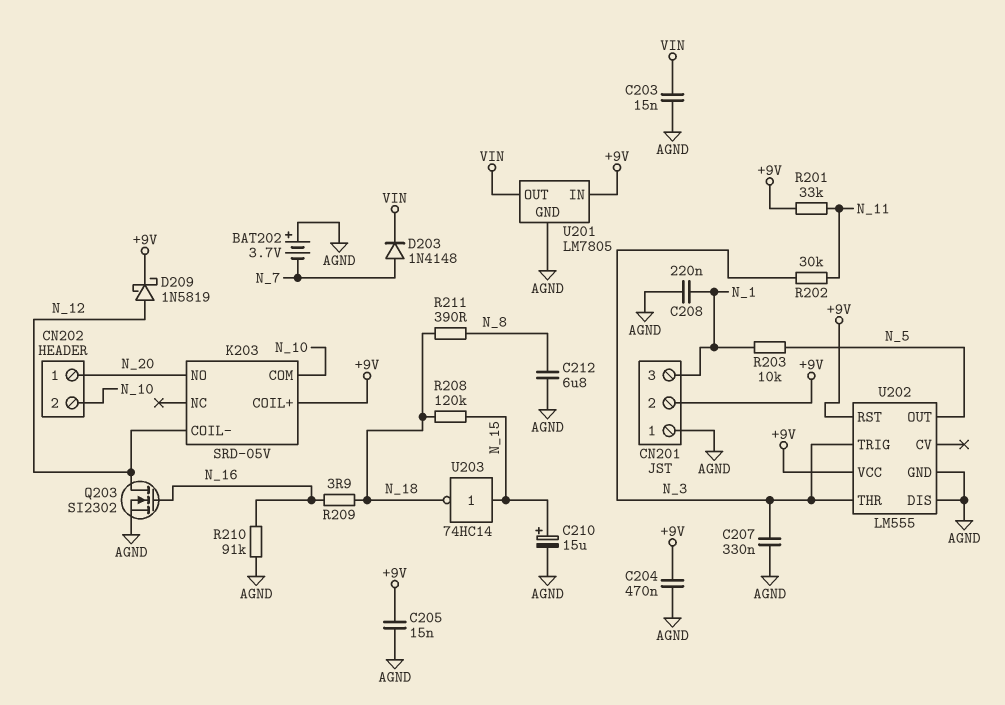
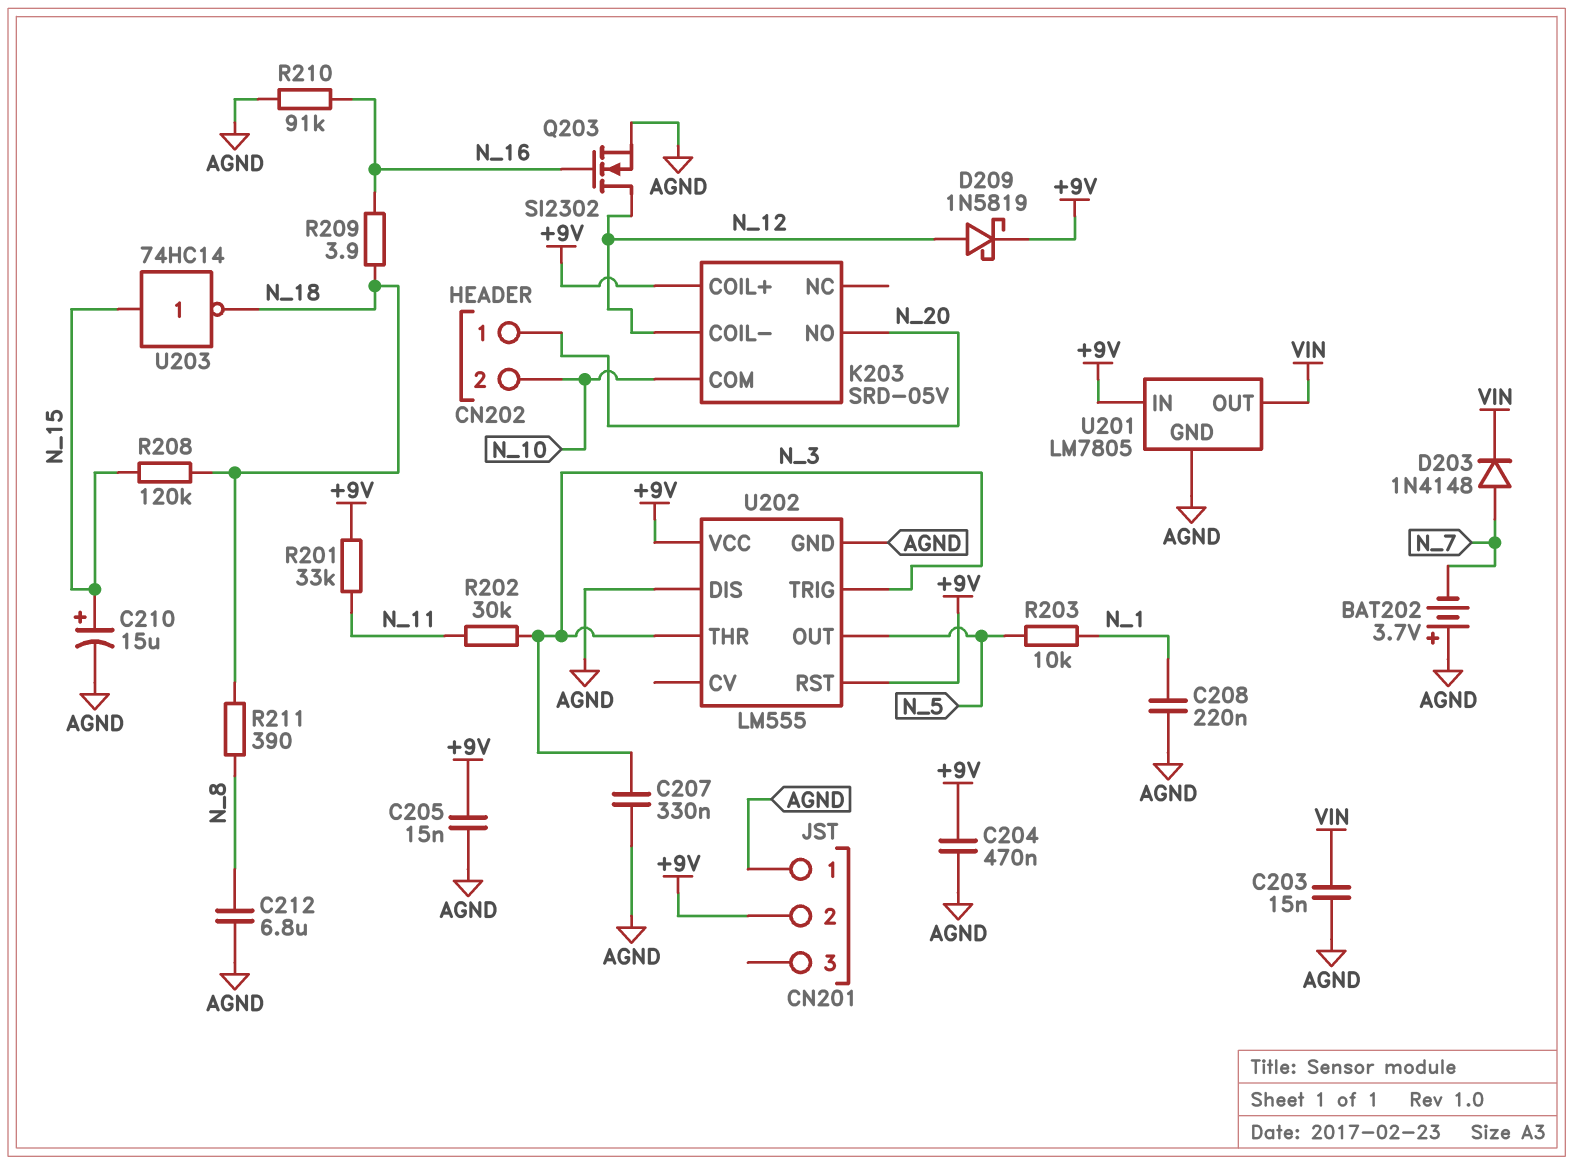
CN201 pin 3: N_1 -> none

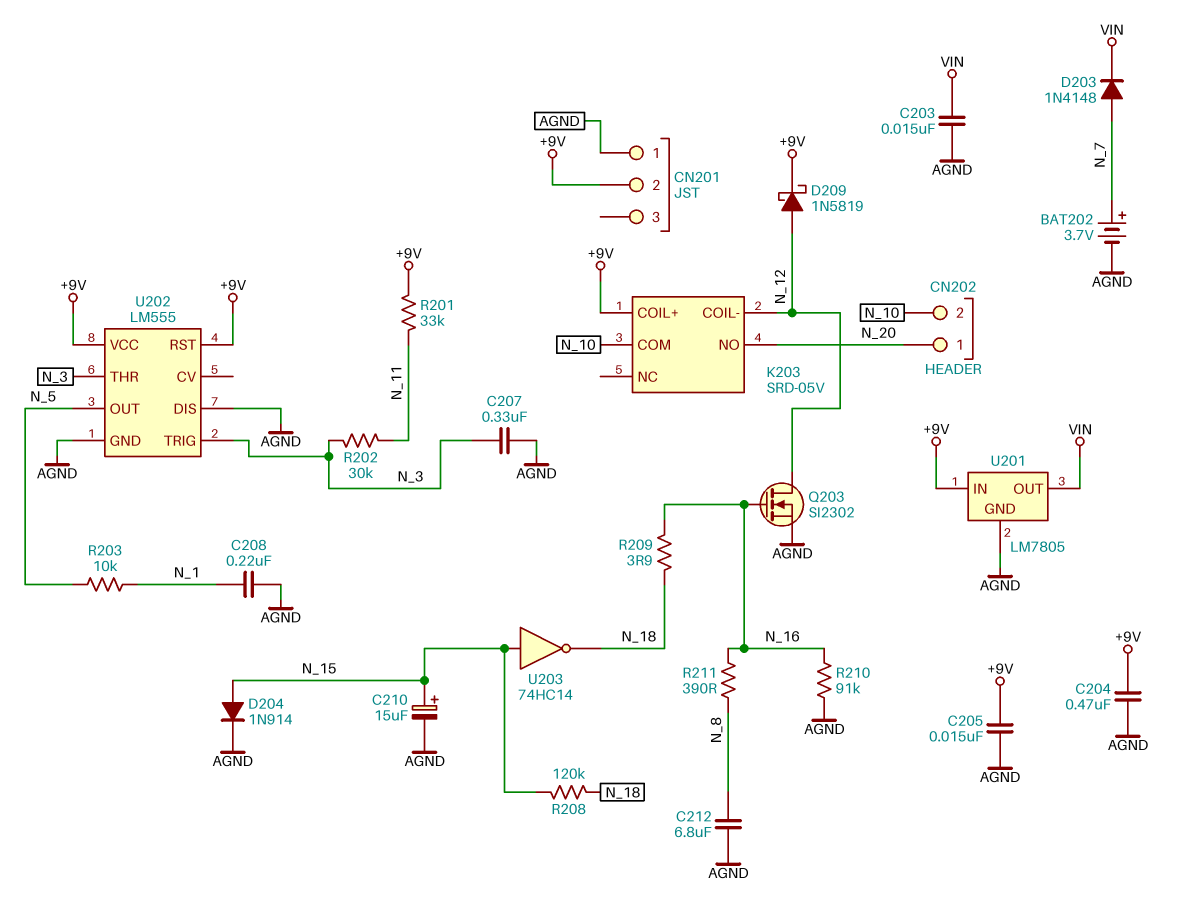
BAT202: 3.7V (plus AGND, minus N_7) -> 3.7V (plus N_7, minus AGND)
D204: none -> diode 1N914 (A N_15, K AGND)
R211: 390 (N_8, N_18) -> 390 (N_8, N_16)

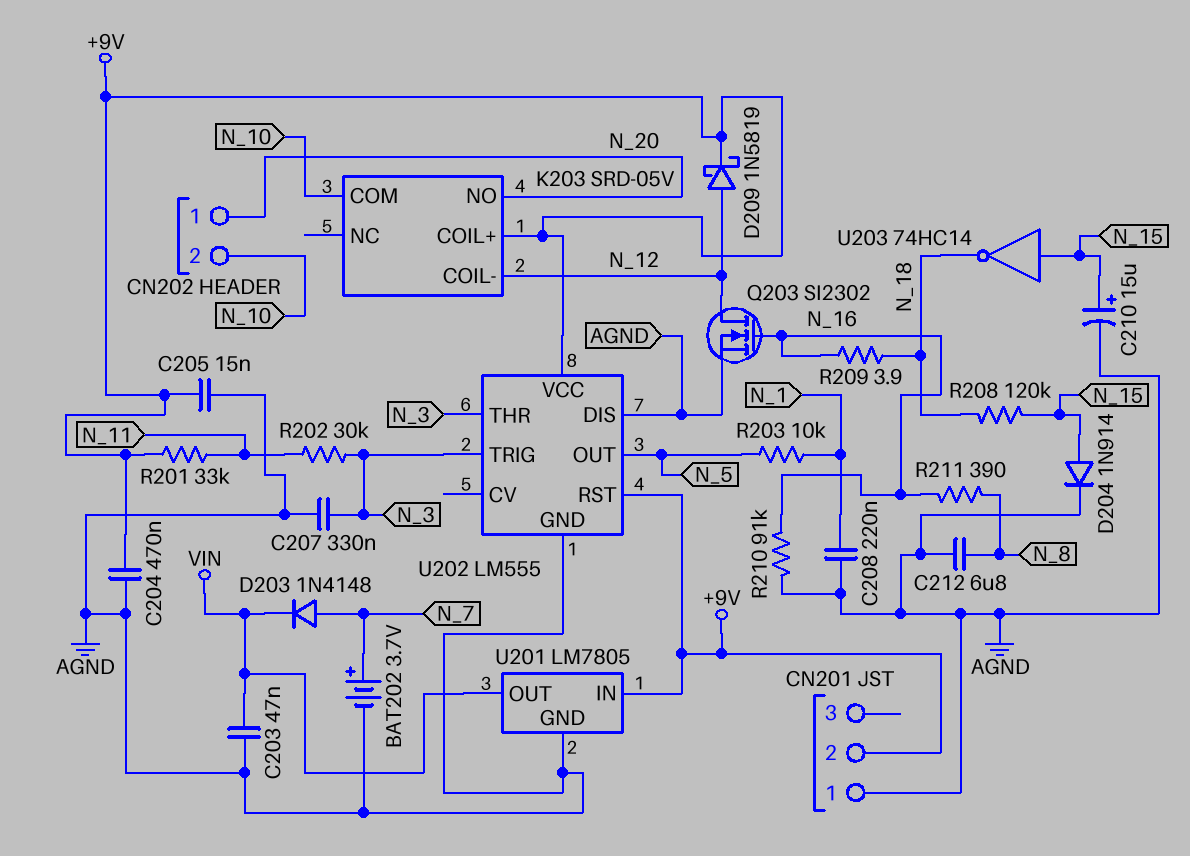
C203: 15nF (AGND, VIN) -> 47nF (AGND, VIN)

